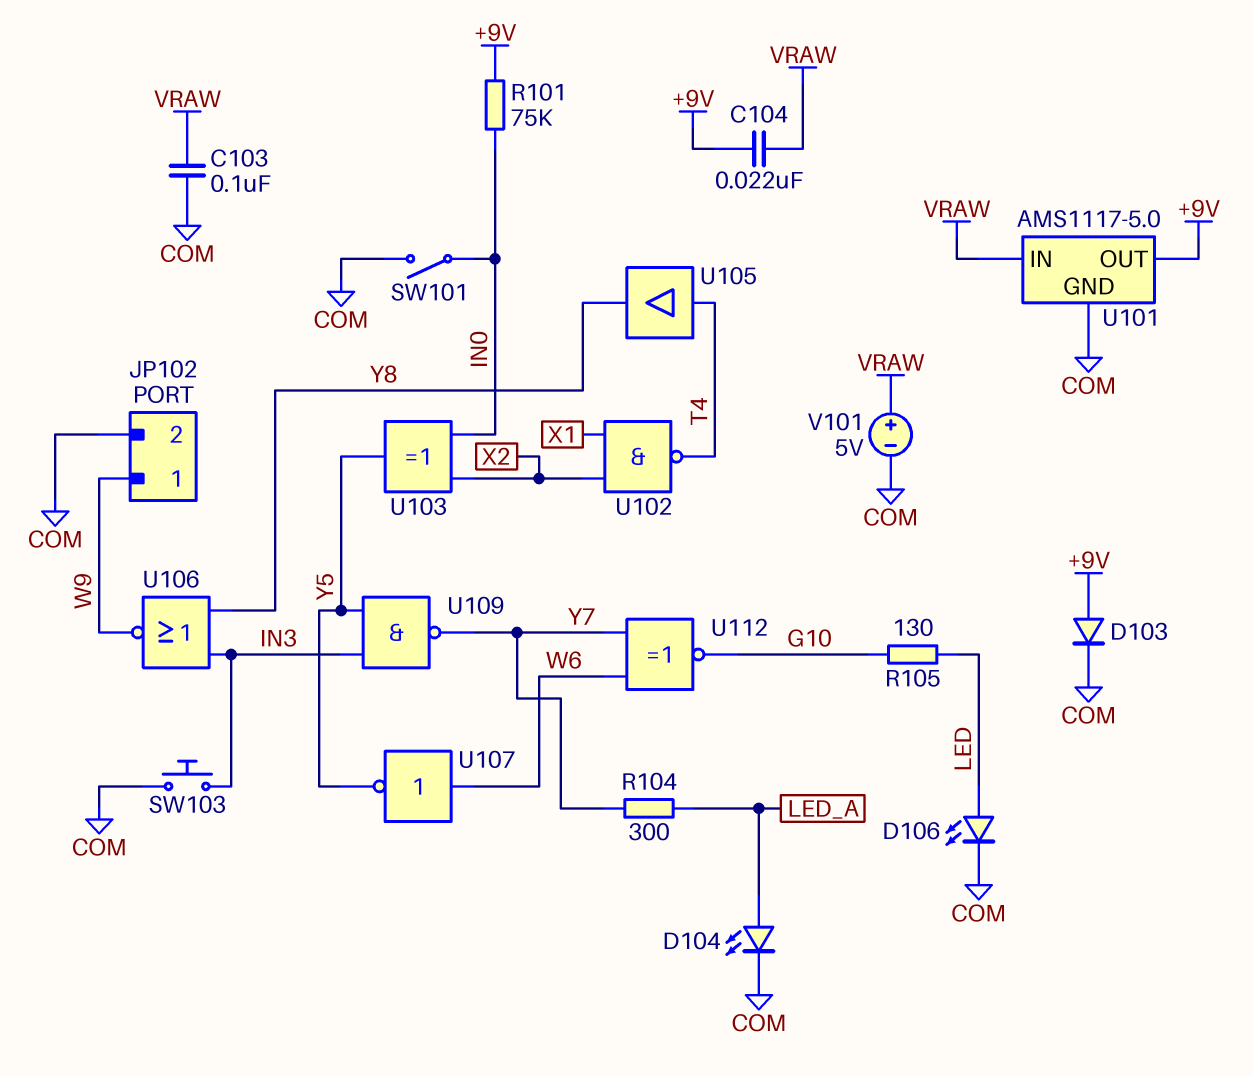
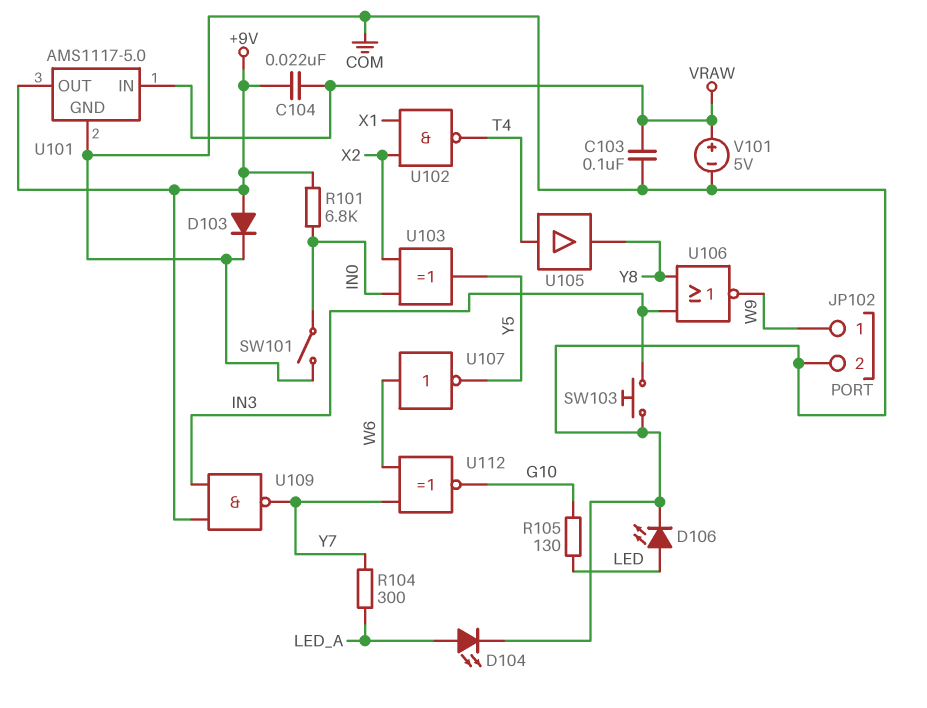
R101: 75k (+9V, IN0) -> 6.8k (+9V, IN0)
U109: NAND (in IN3, in Y5, out Y7) -> NAND (in +9V, in IN3, out Y7)

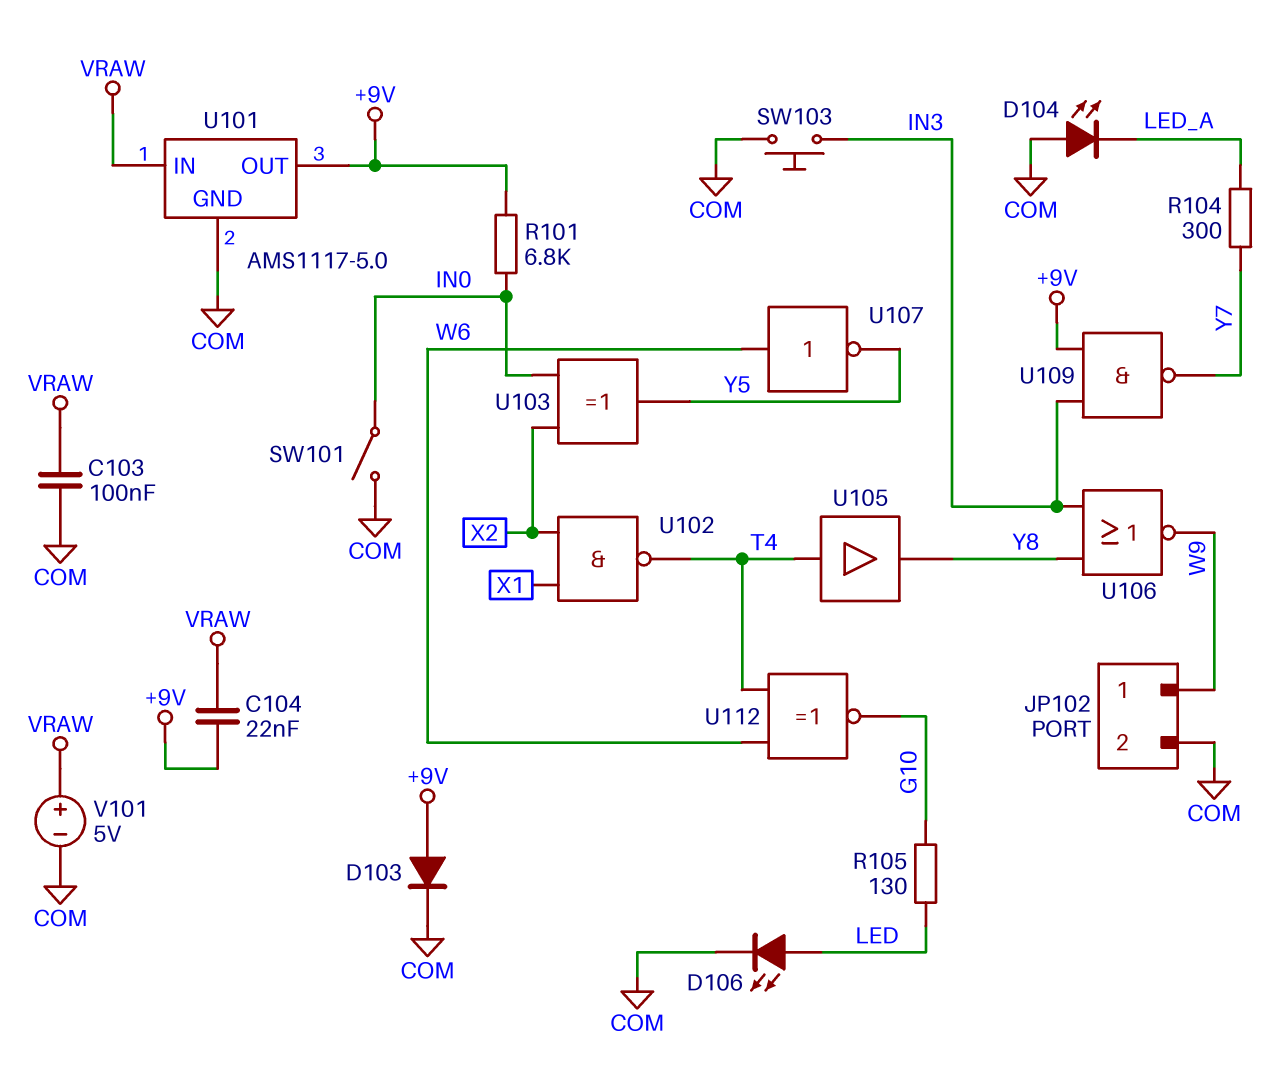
D104: LED (A LED_A, K COM) -> LED (A COM, K LED_A)
U112: XNOR (in W6, in Y7, out G10) -> XNOR (in T4, in W6, out G10)

